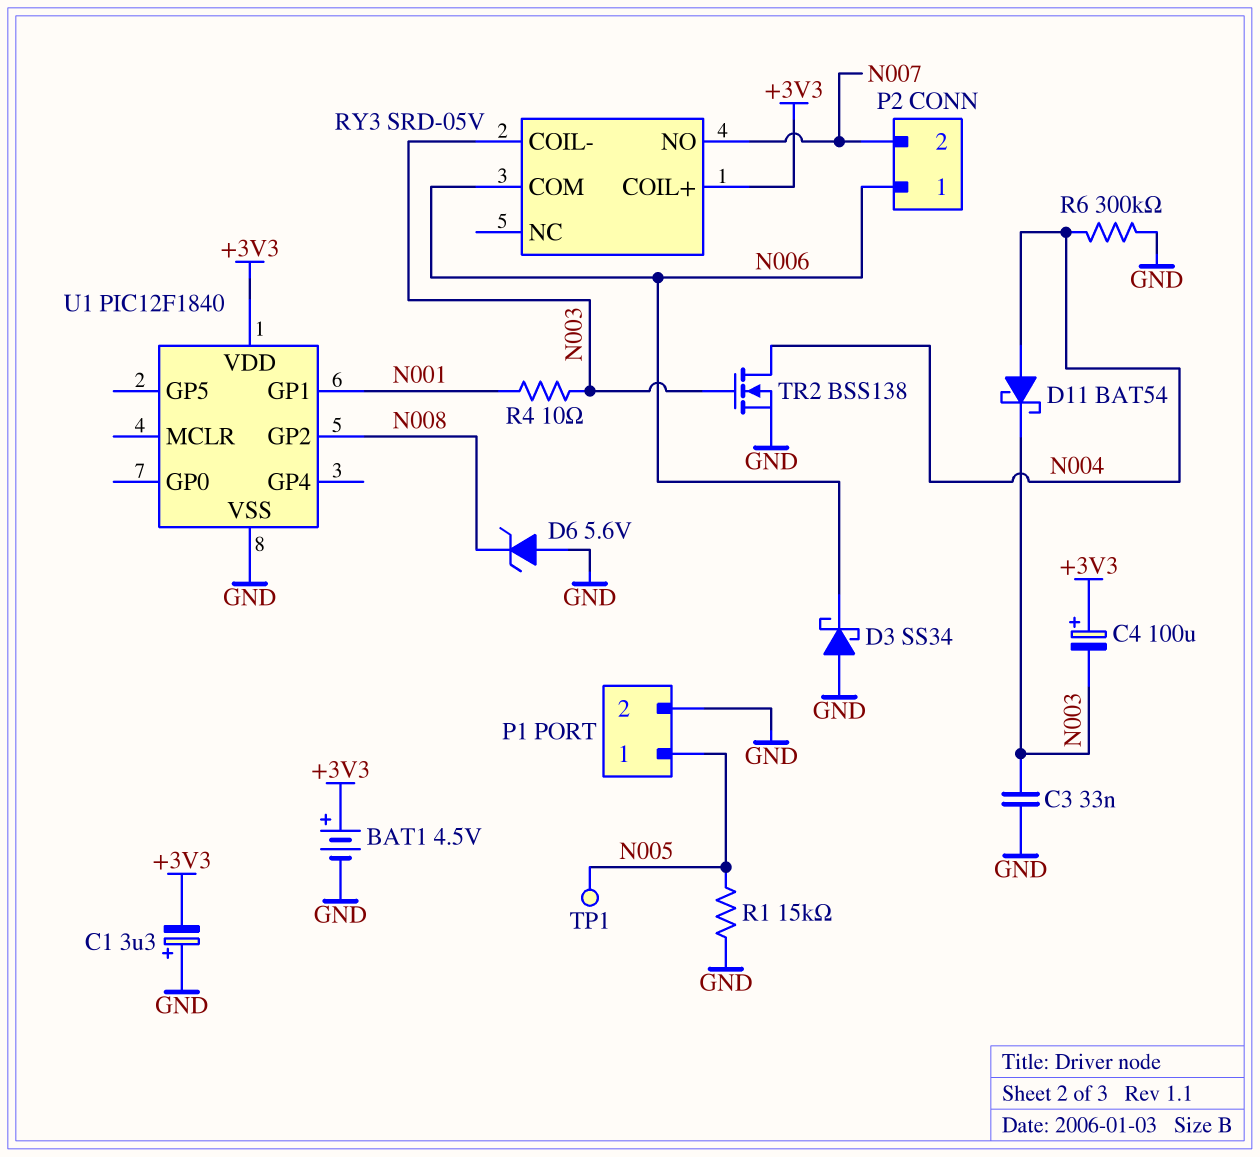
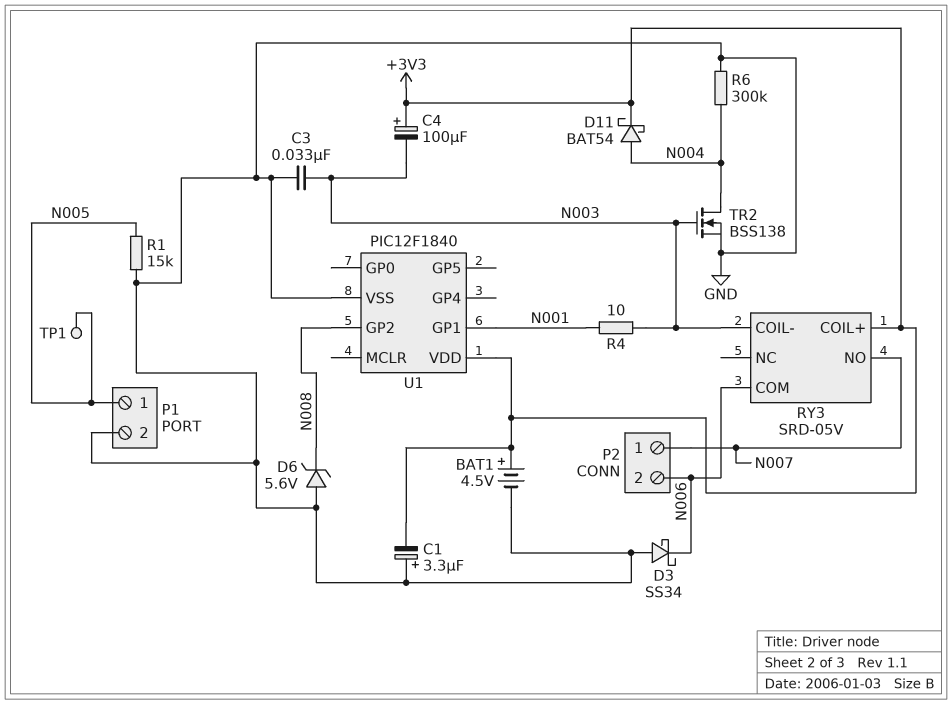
D11: schottky BAT54 (A N004, K N003) -> schottky BAT54 (A N004, K +3V3)
P2 pin 1: N006 -> N007
P2 pin 2: N007 -> N006

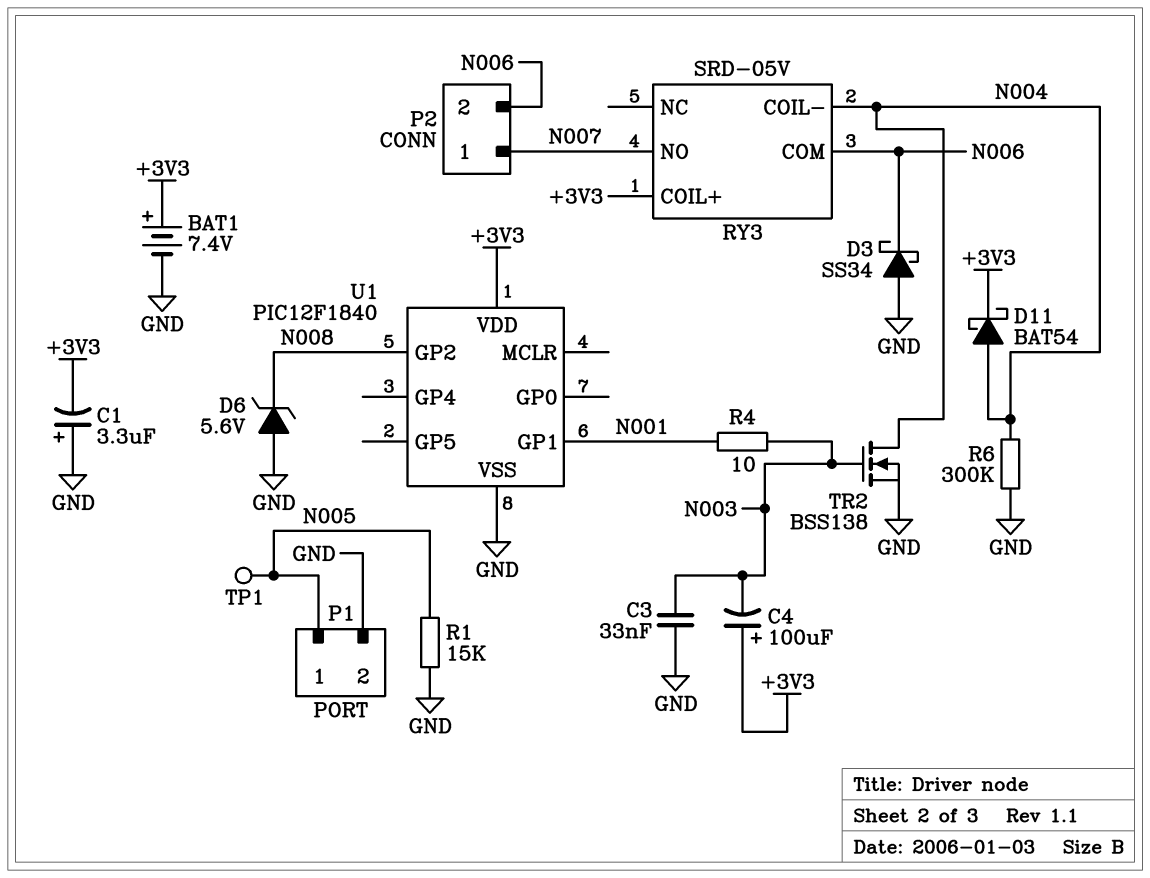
BAT1: 4.5V (plus +3V3, minus GND) -> 7.4V (plus +3V3, minus GND)
RY3 pin COIL-: N003 -> N004

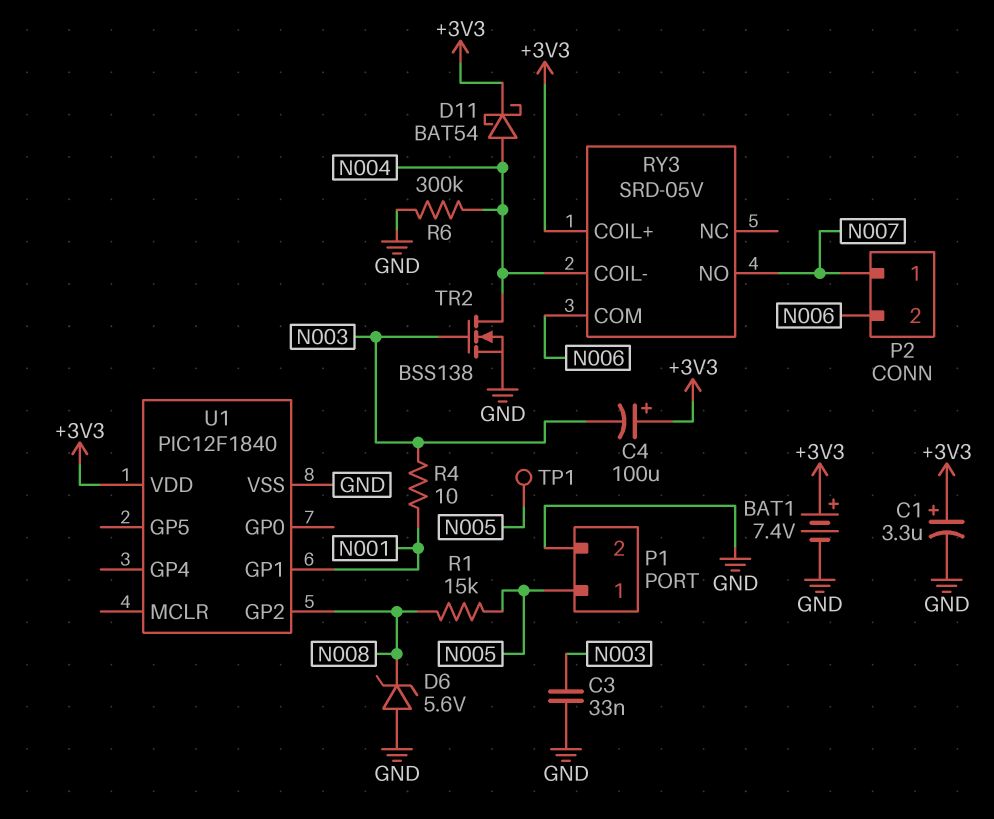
C1: 3.3uF (plus GND, minus +3V3) -> 3.3uF (plus +3V3, minus GND)
D3: schottky SS34 (A GND, K N006) -> none
R1: 15k (GND, N005) -> 15k (N005, N008)

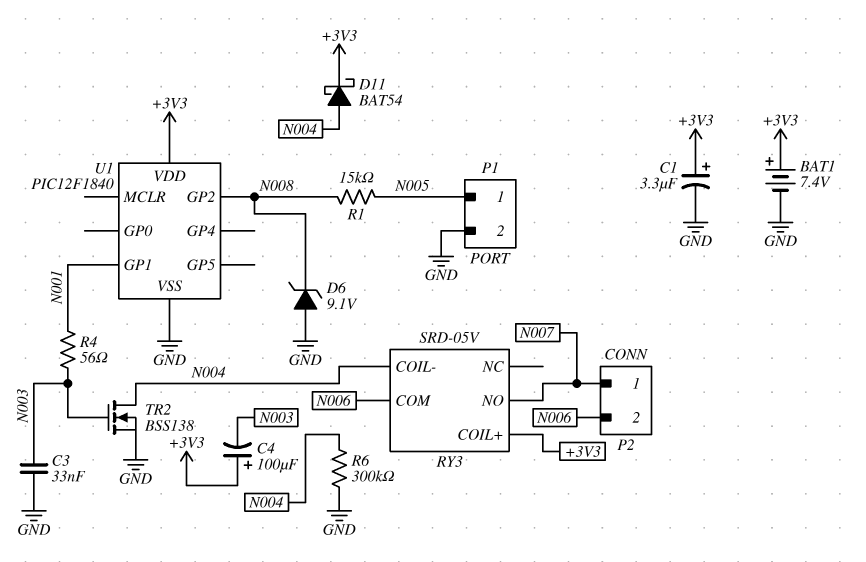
D6: zener 5.6V (A GND, K N008) -> zener 9.1V (A GND, K N008)
R4: 10 (N001, N003) -> 56 (N001, N003)
TP1: test point (N005) -> none

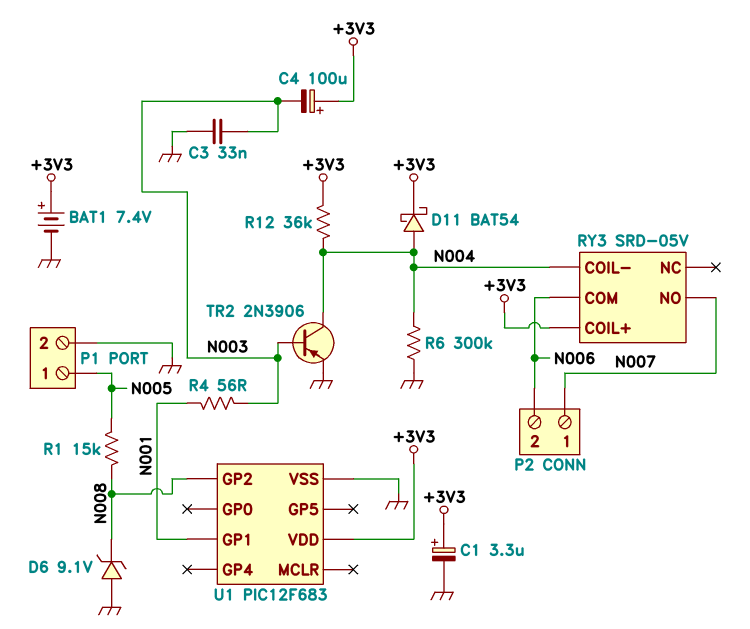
R12: none -> 36k (+3V3, N004)
TR2: NMOS BSS138 (G N003, D N004, S GND) -> PNP 2N3906 (B N003, C N004, E GND)
U1: PIC12F1840 -> PIC12F683

